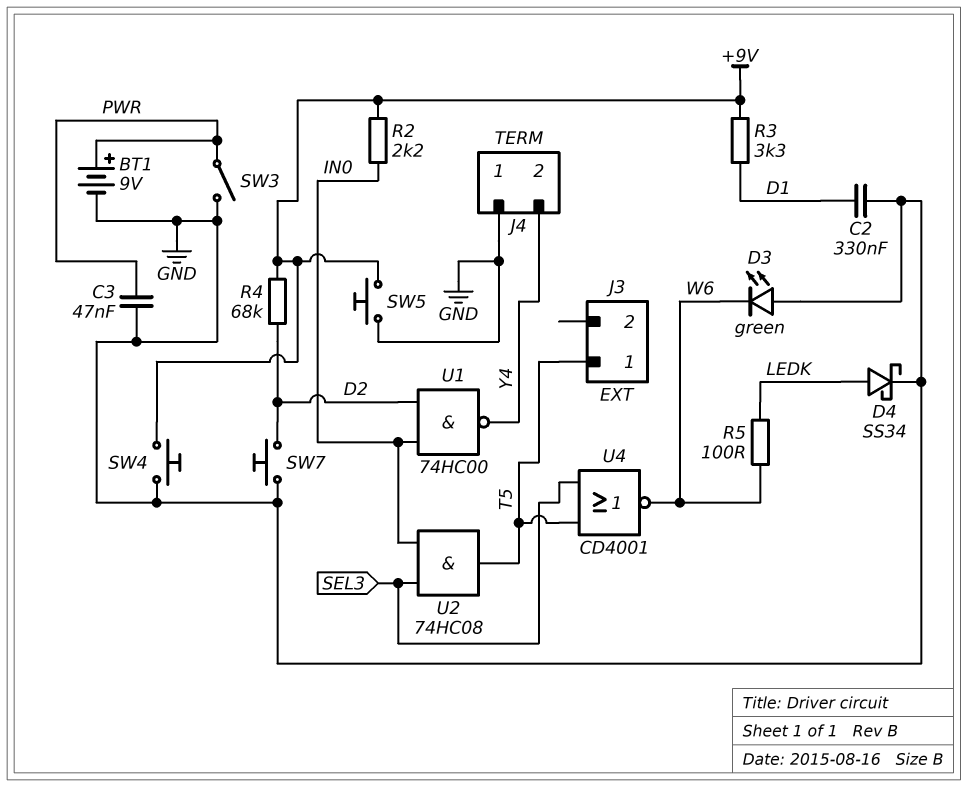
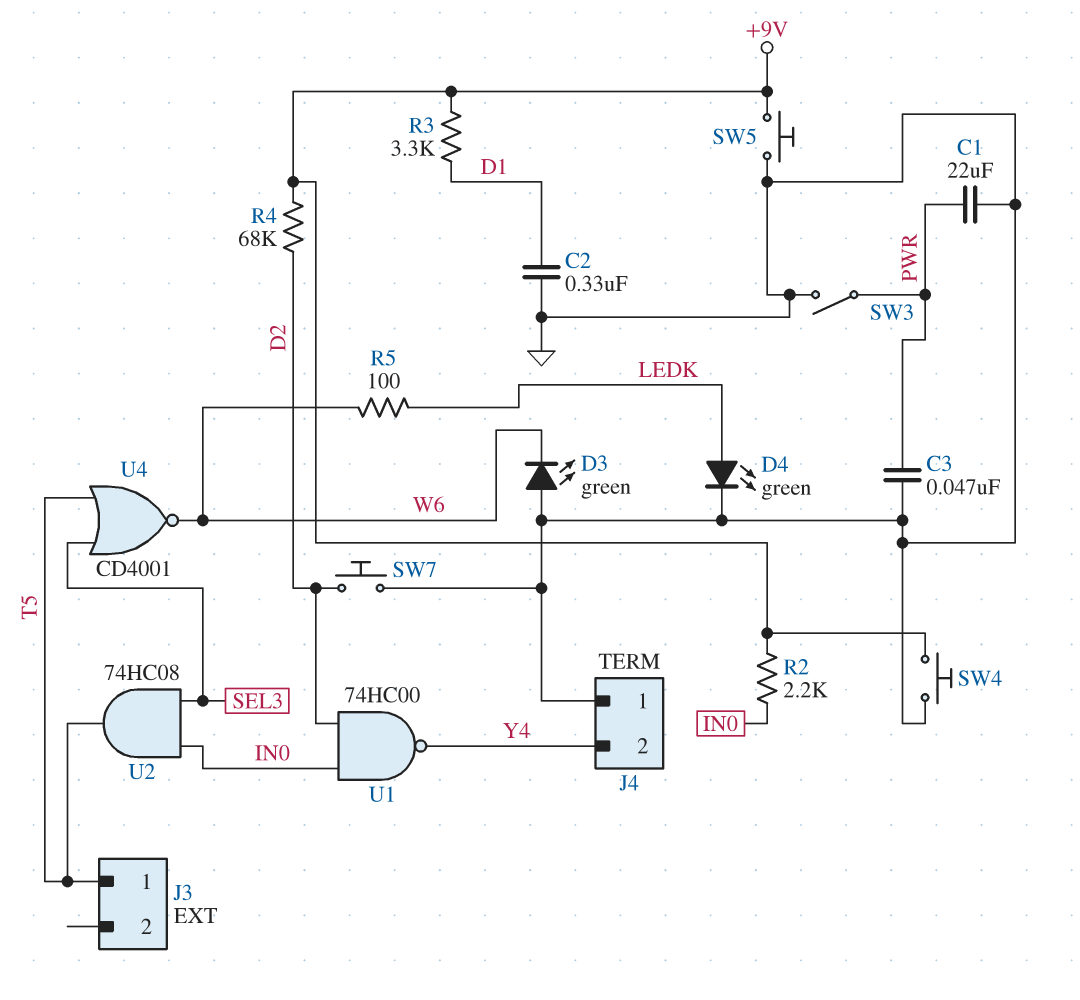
BT1: 9V (plus PWR, minus GND) -> none
C1: none -> 22uF (GND, PWR)
D4: schottky SS34 (A LEDK, K GND) -> LED green (A LEDK, K GND)

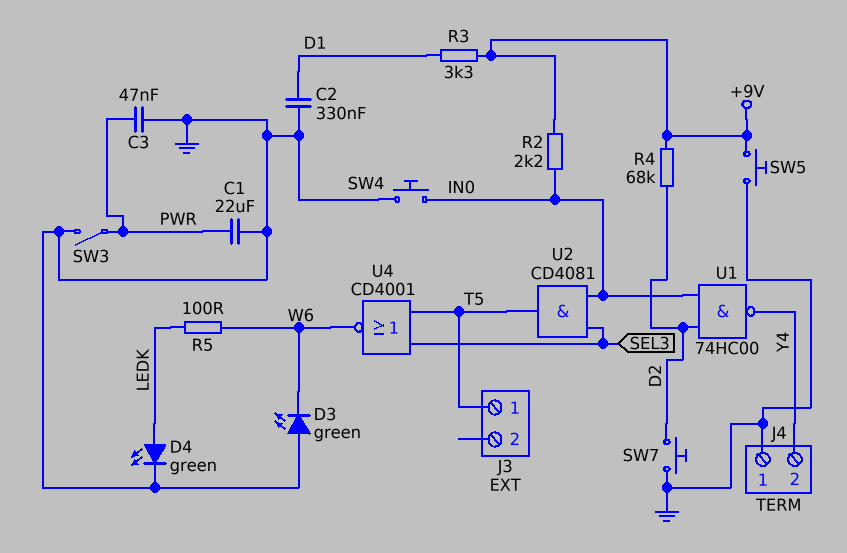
SW4: button (+9V, GND) -> button (GND, IN0)
U2: AND 74HC08 (in IN0, in SEL3, out T5) -> AND CD4081 (in IN0, in SEL3, out T5)

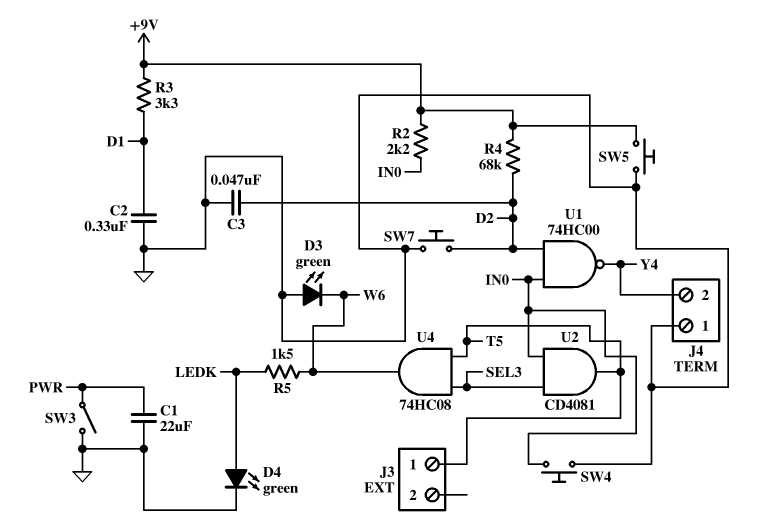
C3: 47nF (GND, PWR) -> 47nF (D2, GND)
R5: 100 (LEDK, W6) -> 1.5k (LEDK, W6)
U4: NOR CD4001 (in SEL3, in T5, out W6) -> AND 74HC08 (in SEL3, in T5, out W6)

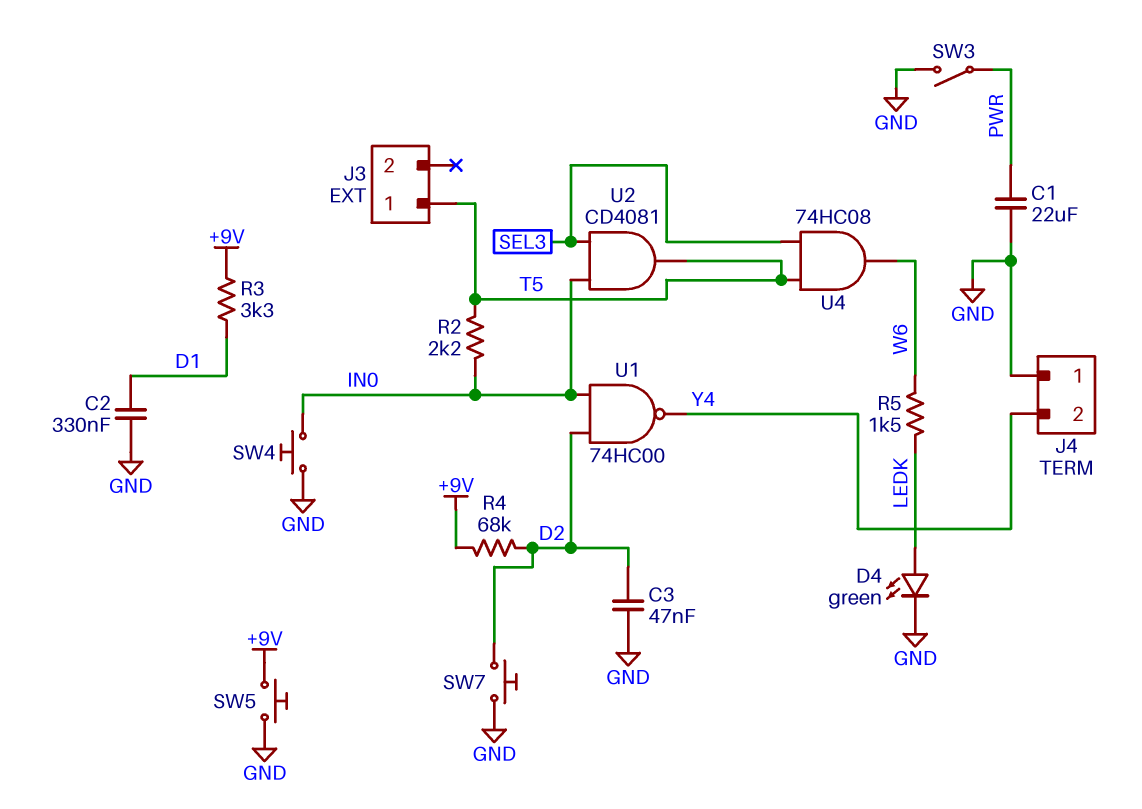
D3: LED green (A GND, K W6) -> none
R2: 2.2k (+9V, IN0) -> 2.2k (IN0, T5)

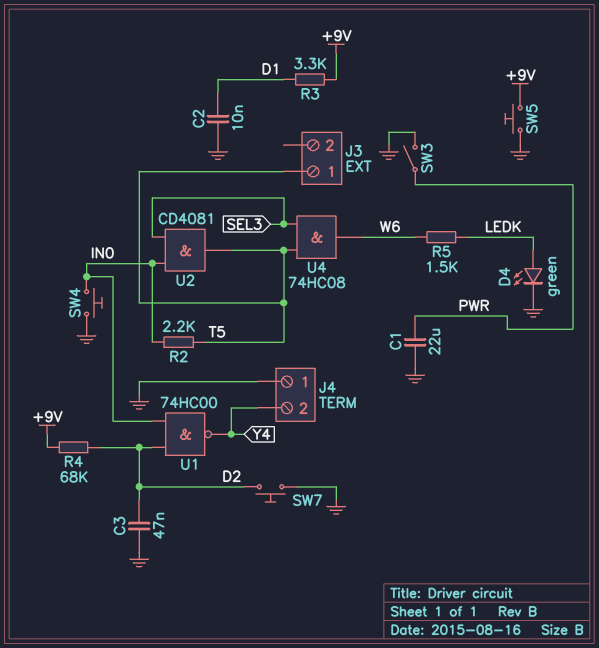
C2: 330nF (D1, GND) -> 10nF (D1, GND)

